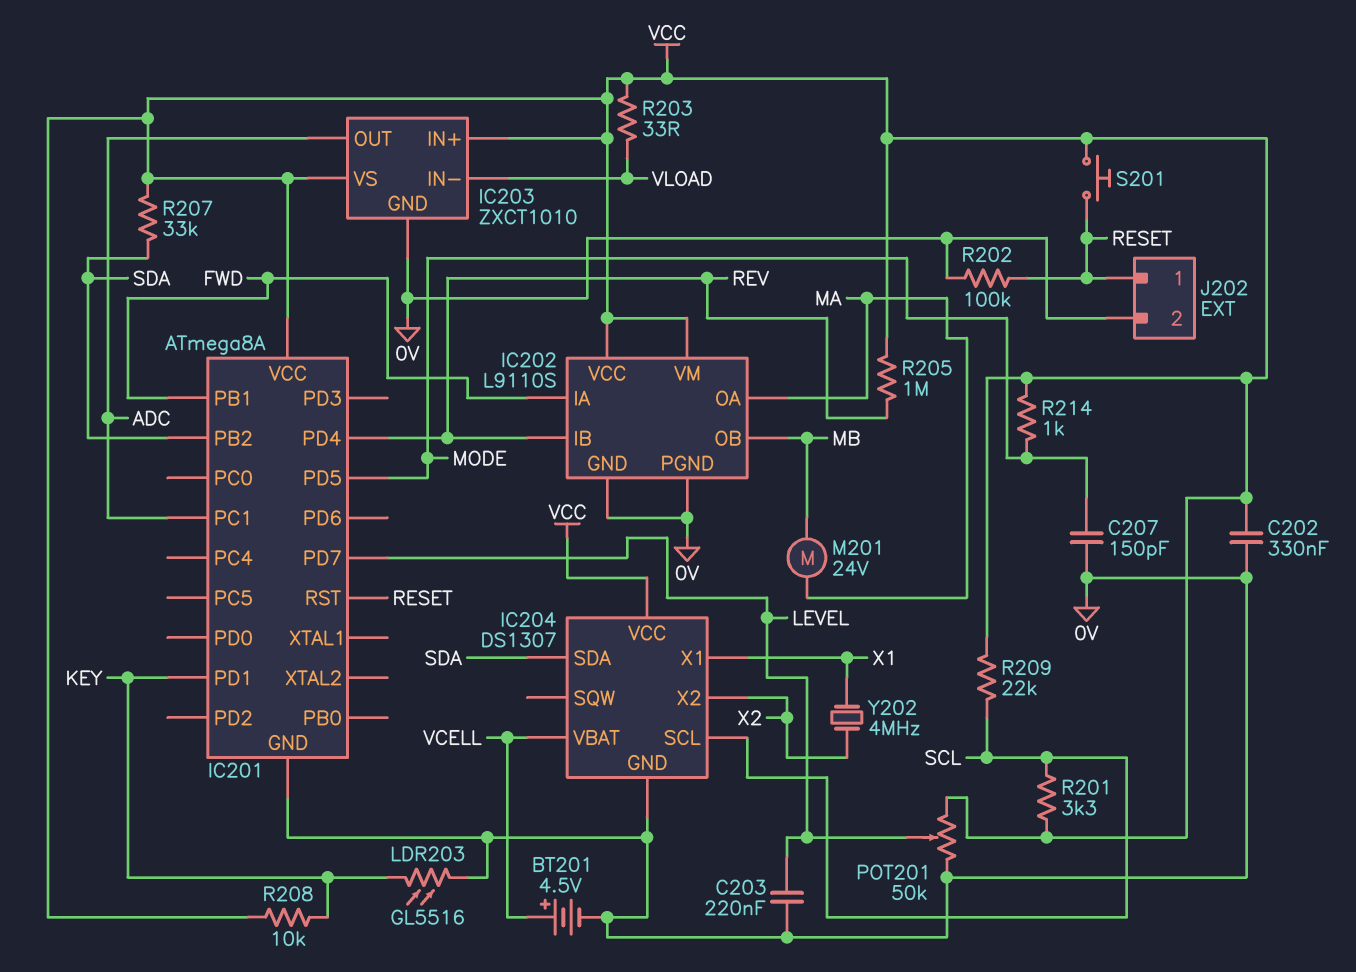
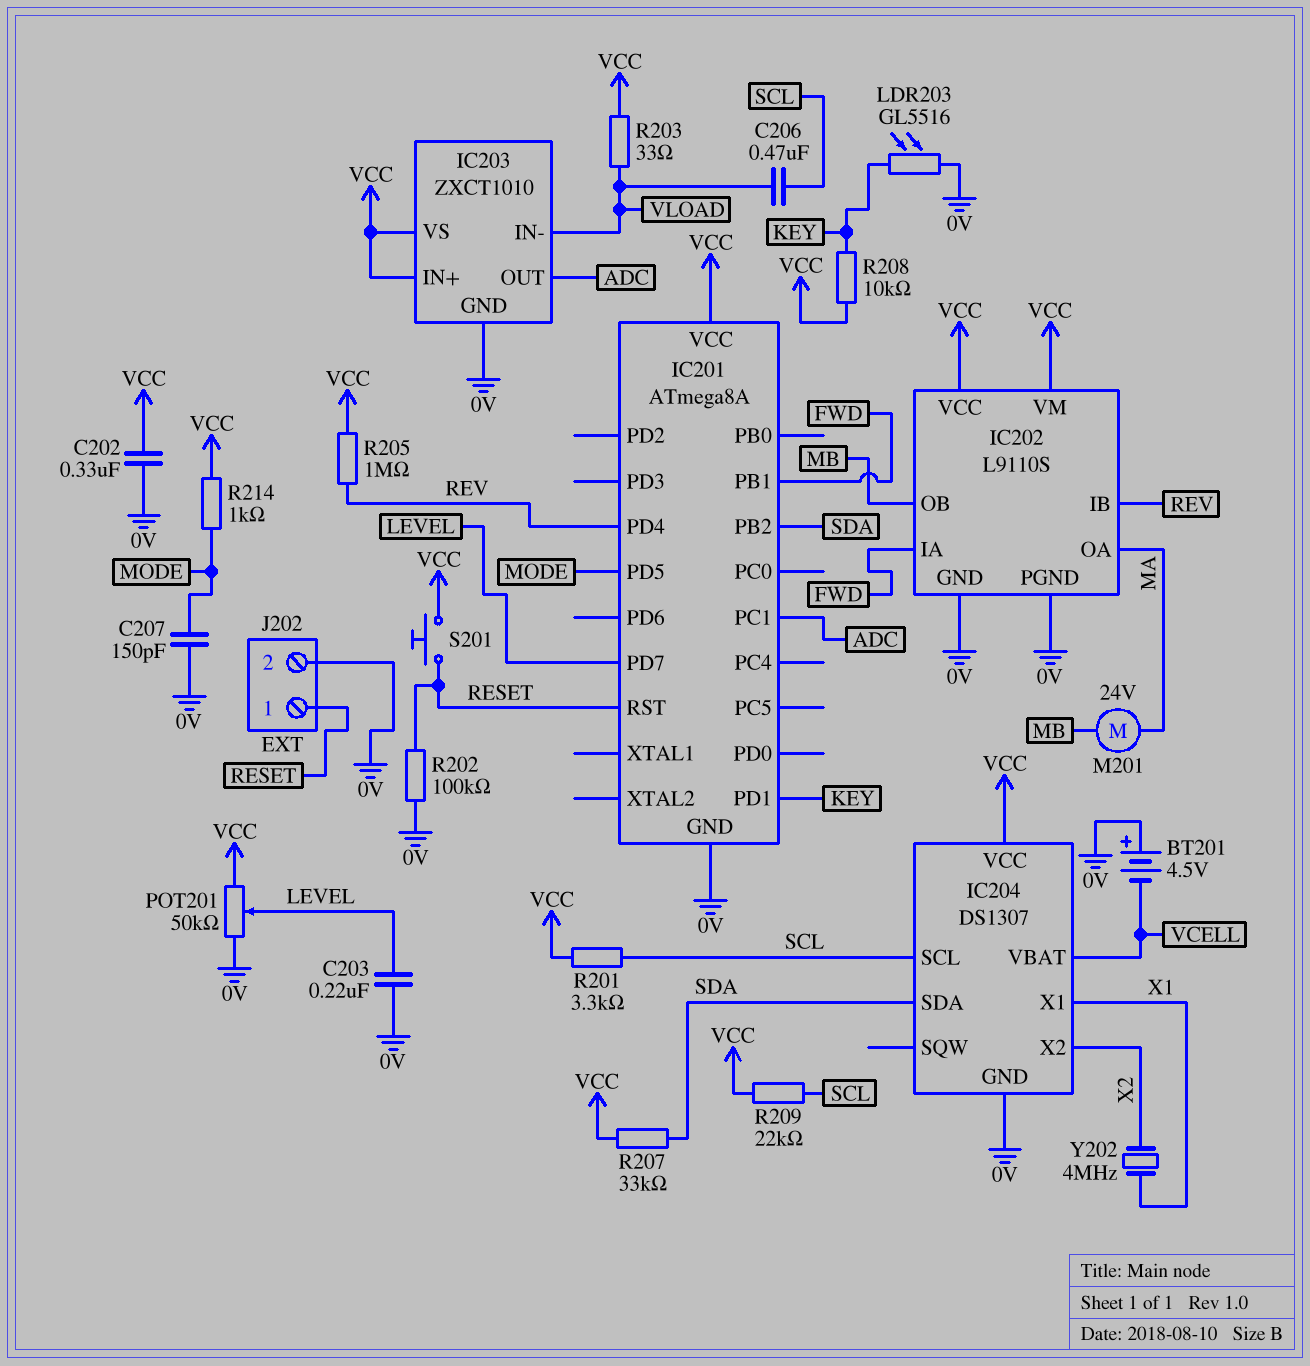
BT201: 4.5V (plus VCELL, minus 0V) -> 4.5V (plus 0V, minus VCELL)
C206: none -> 470nF (SCL, VLOAD)

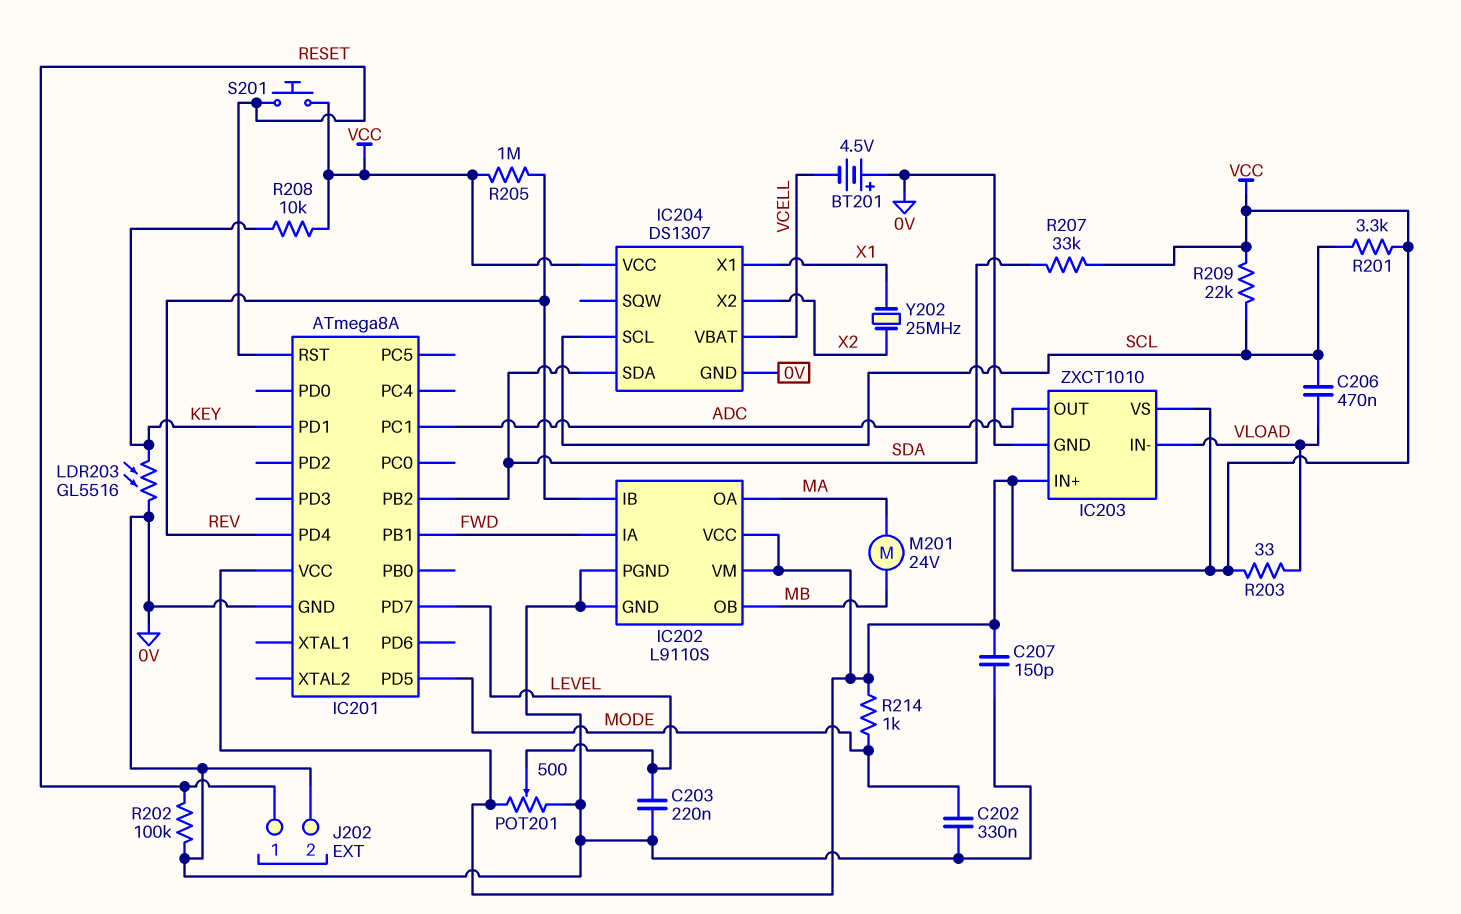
C202: 330nF (0V, VCC) -> 330nF (0V, MODE)
C207: 150pF (0V, MODE) -> 150pF (0V, VCC)
POT201: 50k (0V, VCC, wiper LEVEL) -> 500 (0V, VCC, wiper LEVEL)
Y202: 4MHz (X1, X2) -> 25MHz (X1, X2)

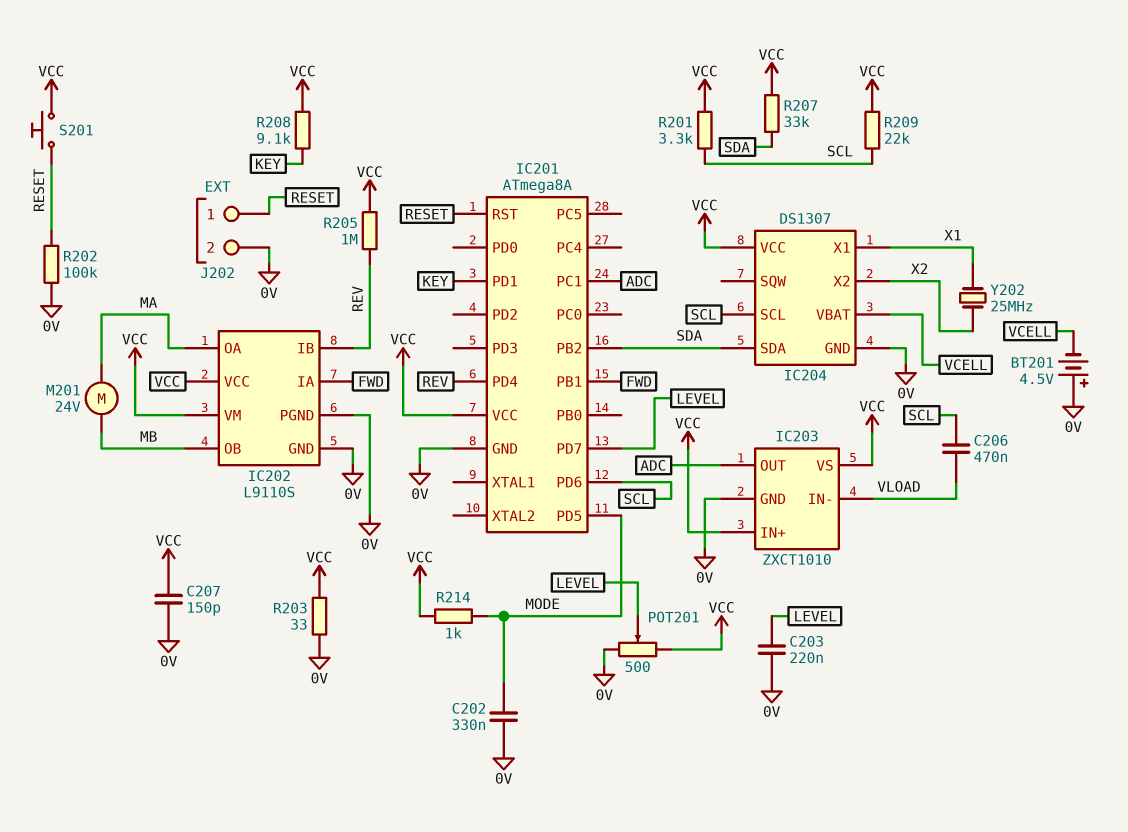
IC201 pin PD6: none -> SCL
LDR203: GL5516 (0V, KEY) -> none
R203: 33 (VCC, VLOAD) -> 33 (0V, VCC)
R208: 10k (KEY, VCC) -> 9.1k (KEY, VCC)

